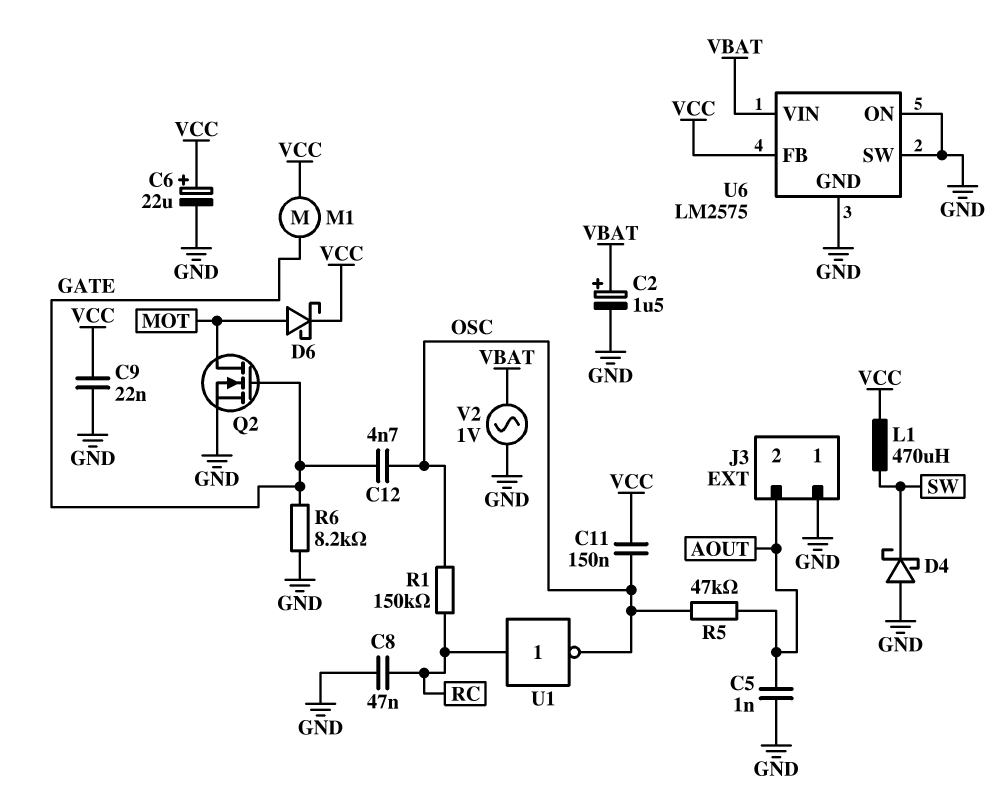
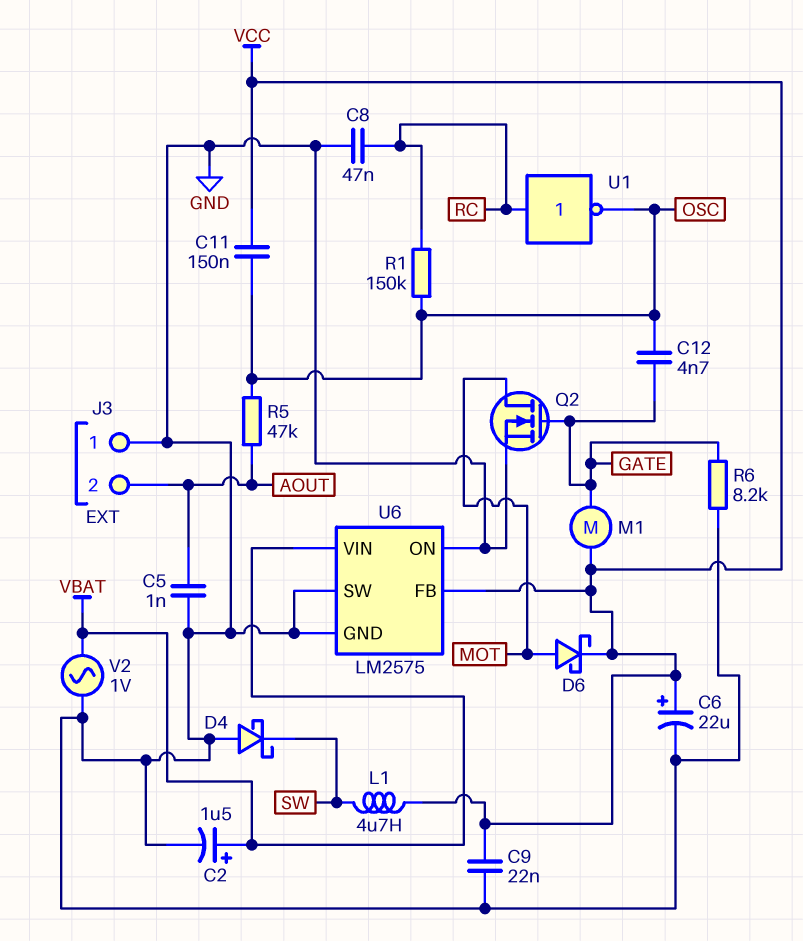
L1: 470uH (SW, VCC) -> 4.7uH (SW, VCC)

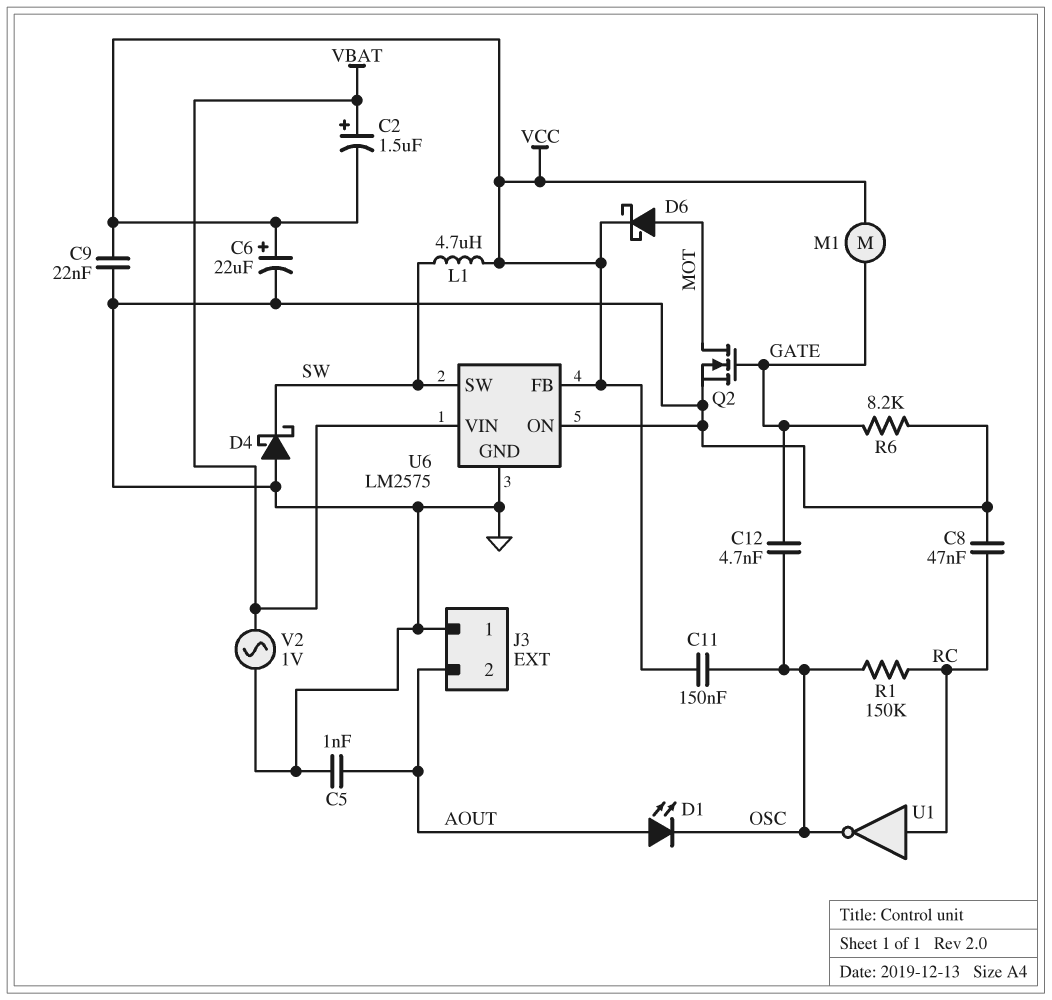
C2: 1.5uF (plus VBAT, minus GND) -> 1.5uF (plus VBAT, minus VCC)
D1: none -> LED (A AOUT, K OSC)
R5: 47k (AOUT, OSC) -> none
U6 pin SW: GND -> SW

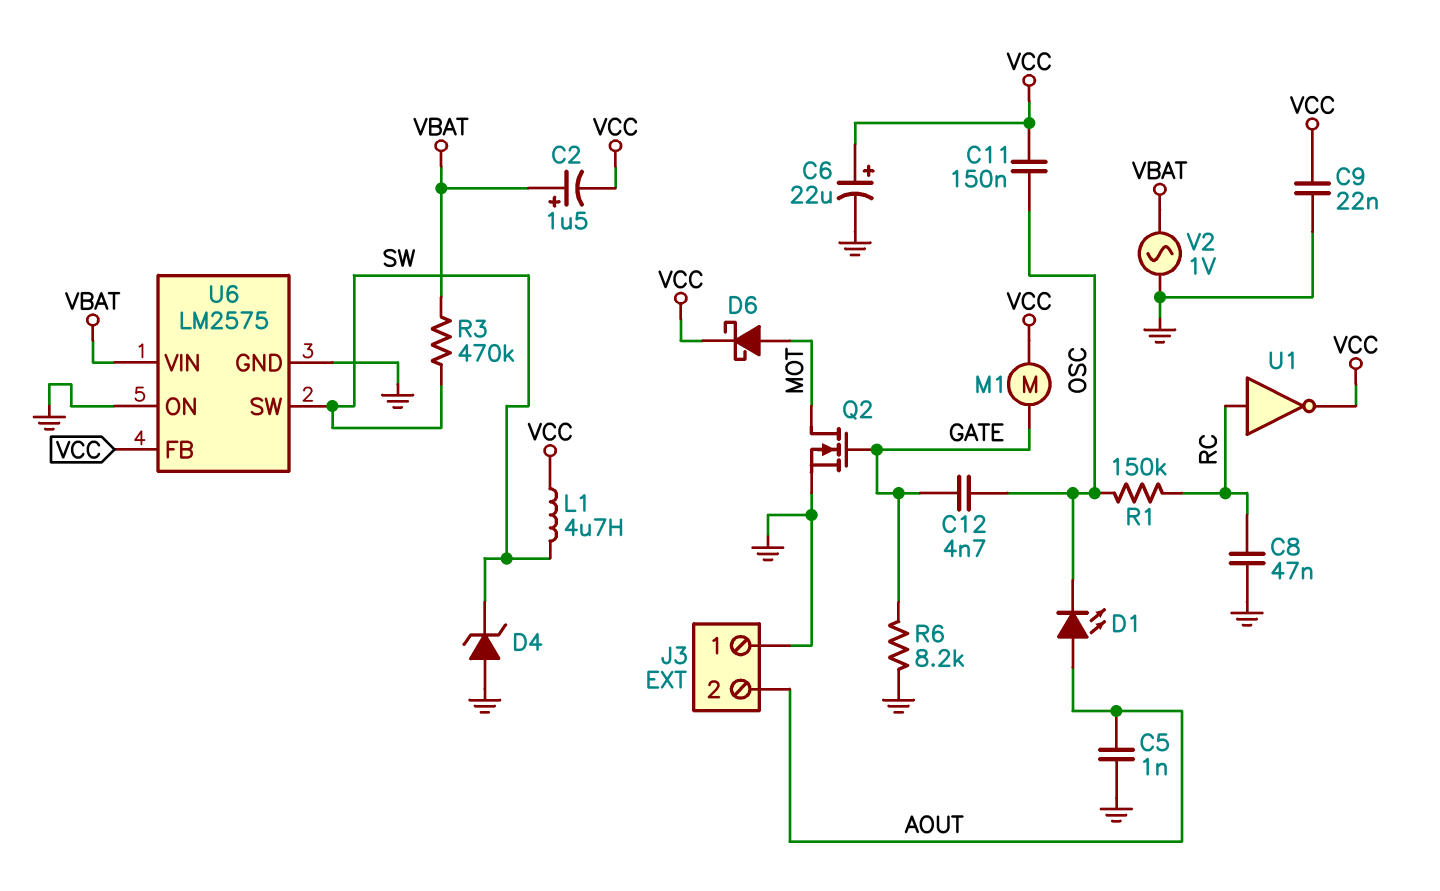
D4: schottky (A GND, K SW) -> zener (A GND, K SW)
R3: none -> 470k (SW, VBAT)
U1: NOT (in RC, out OSC) -> NOT (in RC, out VCC)

